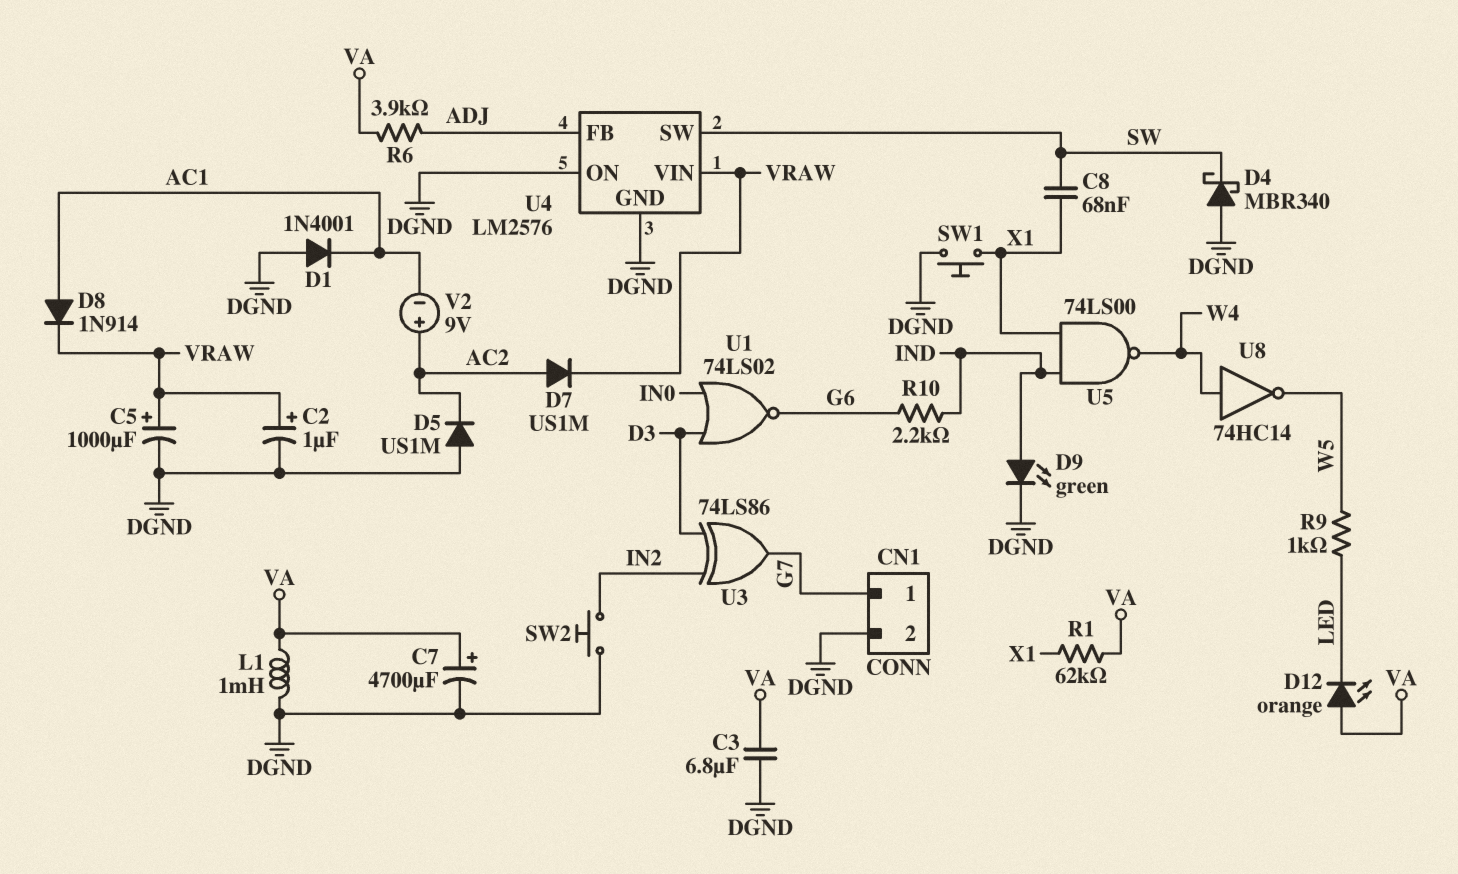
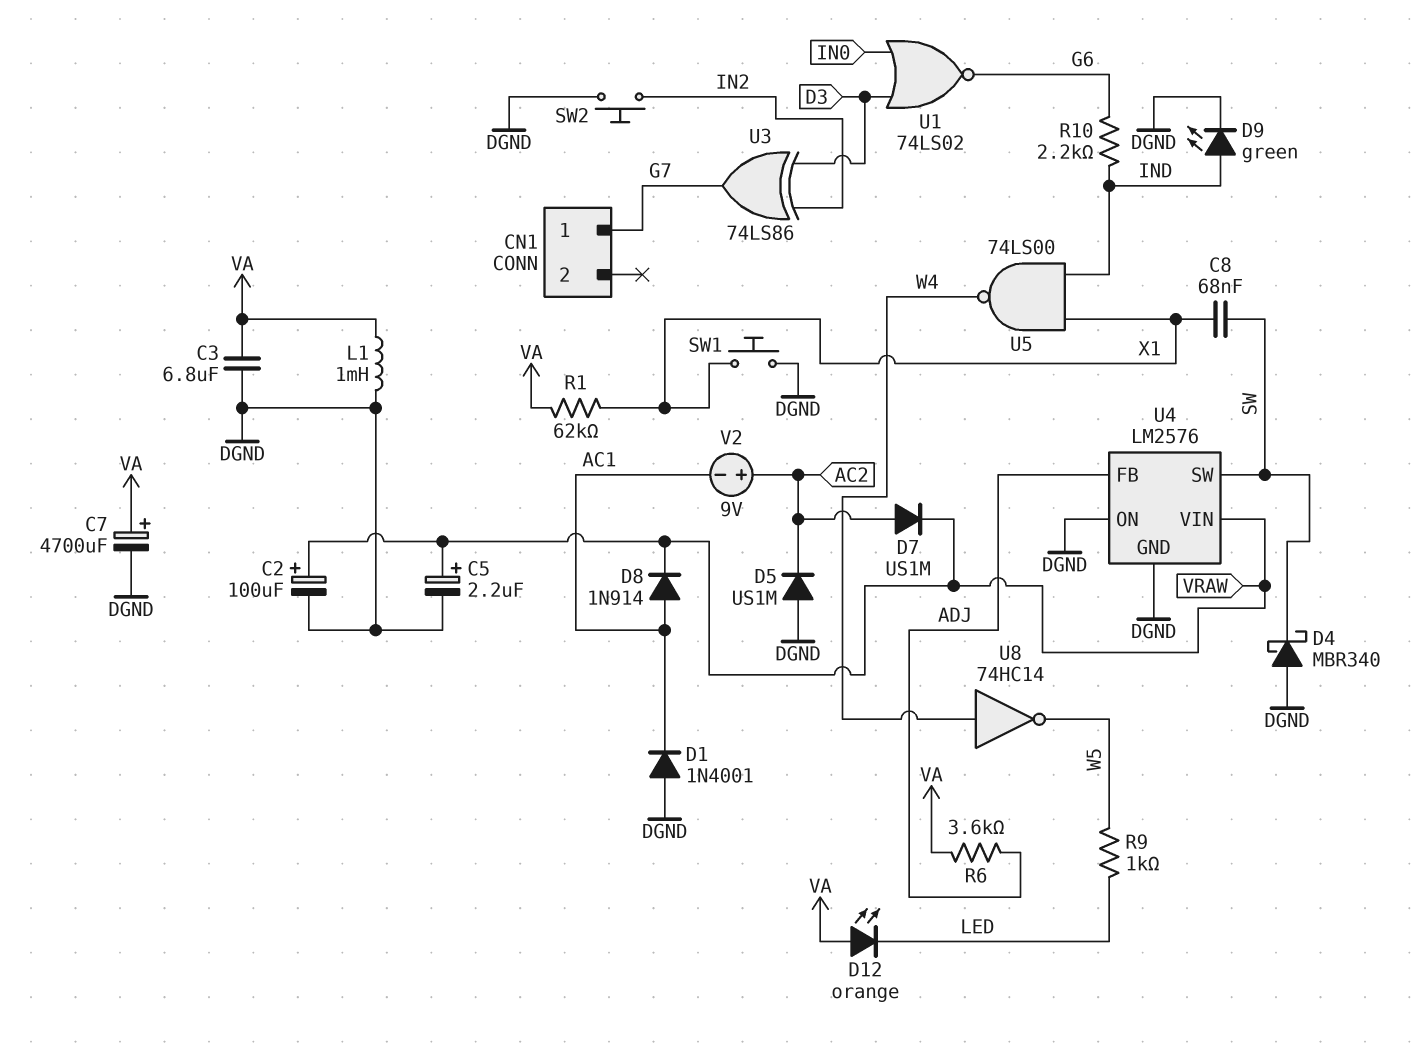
C2: 1uF (plus VRAW, minus DGND) -> 100uF (plus VRAW, minus DGND)
C5: 1000uF (plus VRAW, minus DGND) -> 2.2uF (plus VRAW, minus DGND)
CN1 pin 2: DGND -> none
R6: 3.9k (ADJ, VA) -> 3.6k (ADJ, VA)

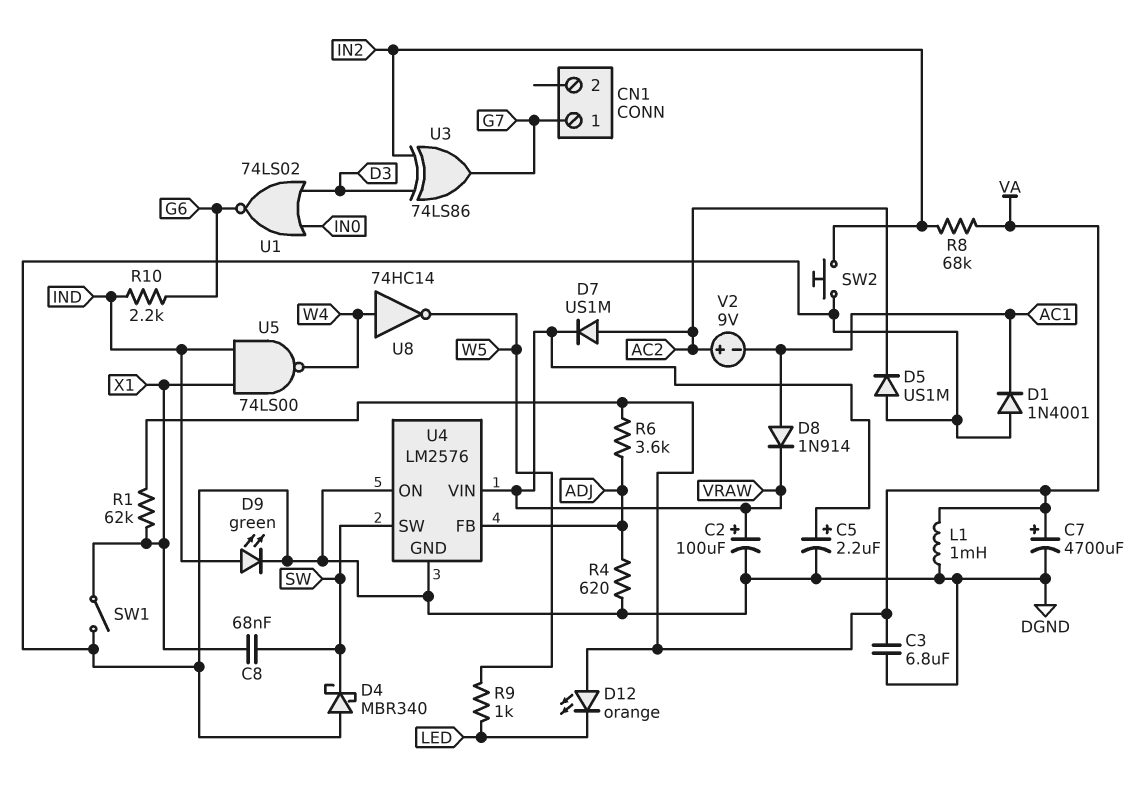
R4: none -> 620 (ADJ, DGND)
R8: none -> 68k (IN2, VA)
SW1: button (DGND, X1) -> switch (DGND, X1)

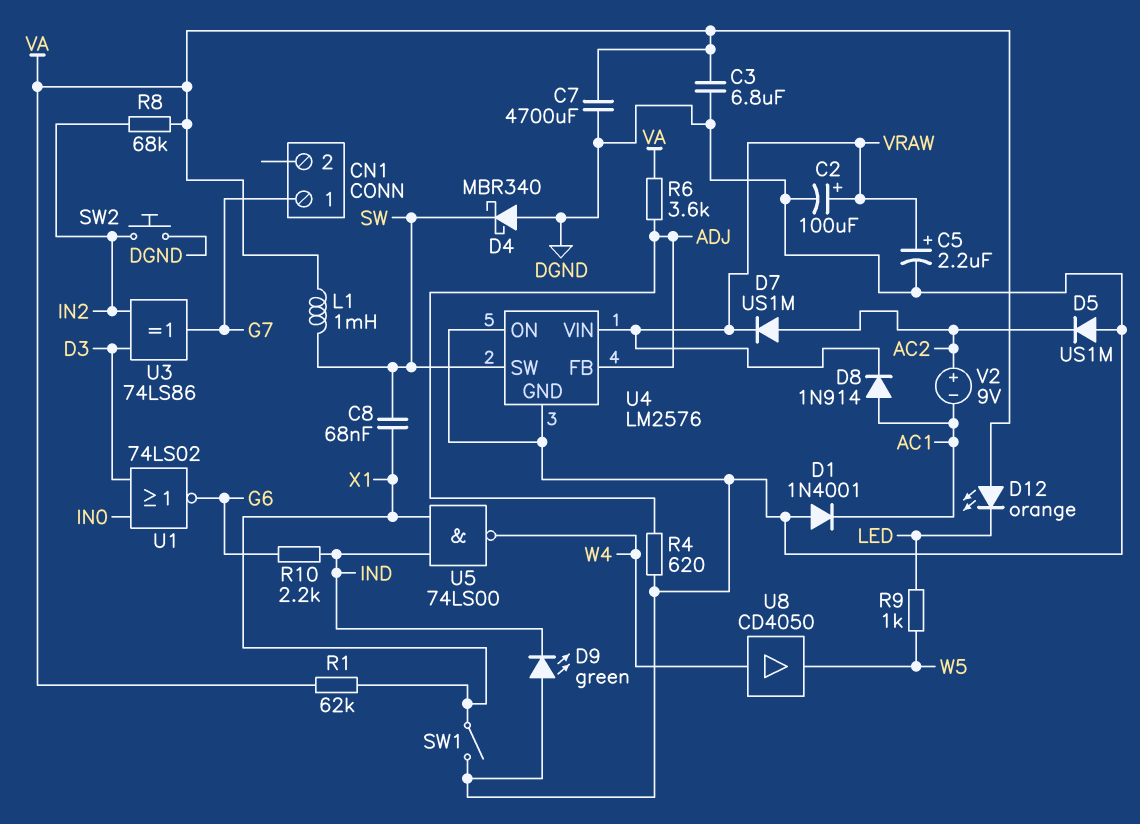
C7: 4700uF (plus VA, minus DGND) -> 4700uF (DGND, VA)
D9: LED green (A IND, K DGND) -> LED green (A DGND, K IND)
L1: 1mH (DGND, VA) -> 1mH (SW, VA)
U8: NOT 74HC14 (in W4, out W5) -> buffer CD4050 (in W4, out W5)

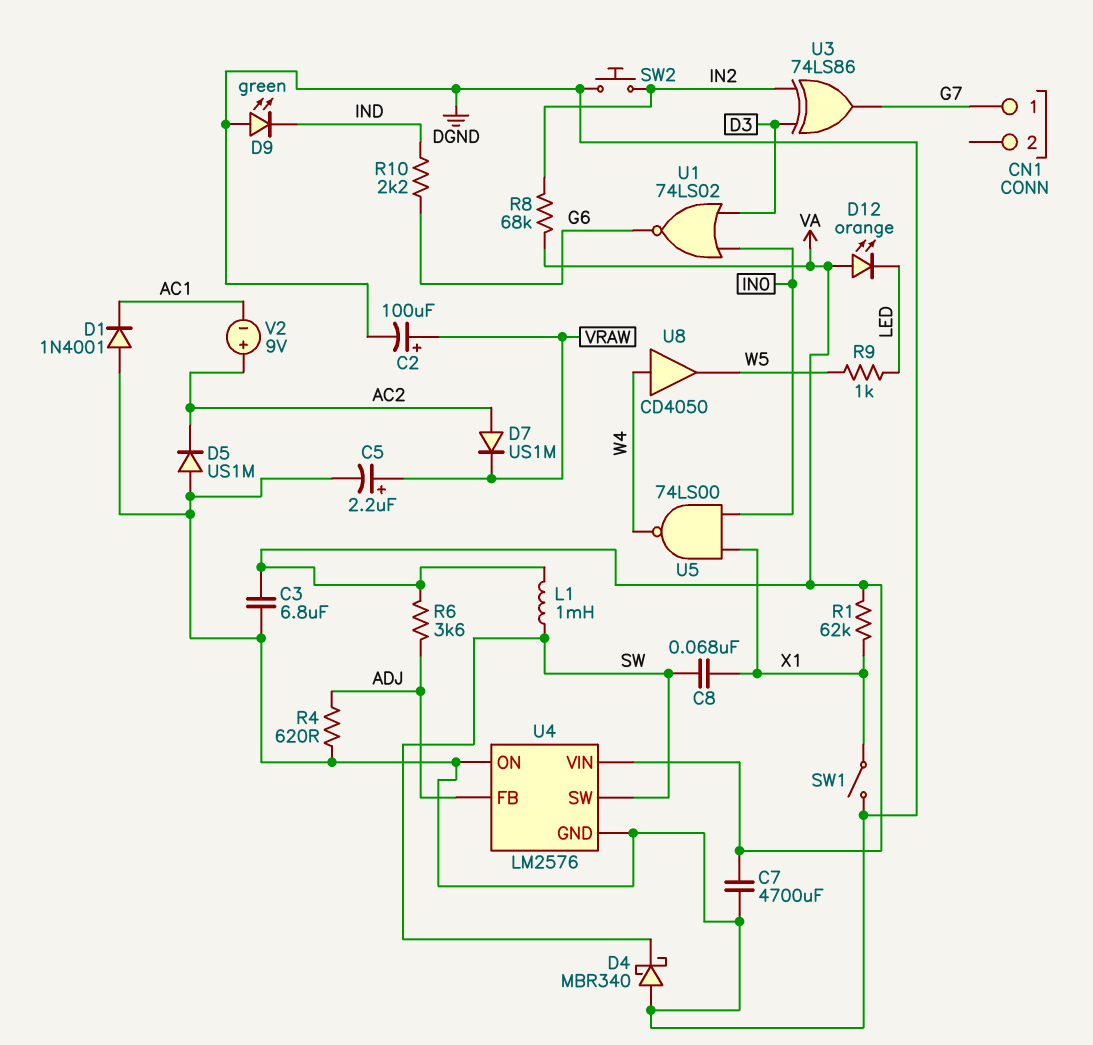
D8: diode 1N914 (A AC1, K VRAW) -> none
U4 pin VIN: VRAW -> VA
U5: NAND 74LS00 (in IND, in X1, out W4) -> NAND 74LS00 (in IN0, in X1, out W4)

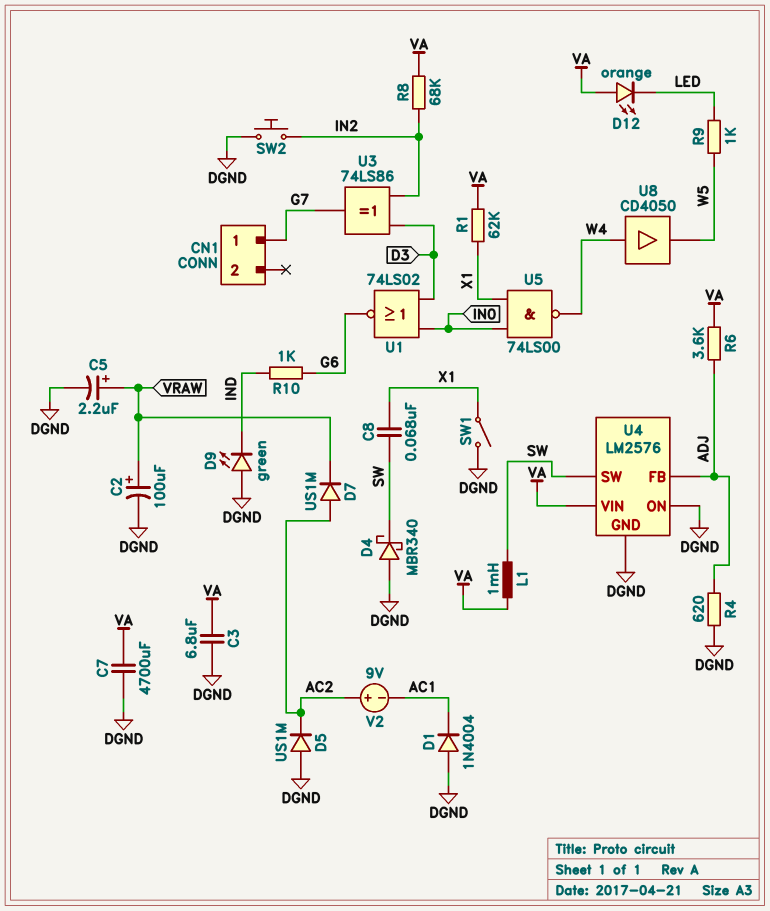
D1: diode 1N4001 (A DGND, K AC1) -> diode 1N4004 (A DGND, K AC1)
R10: 2.2k (G6, IND) -> 1k (G6, IND)

